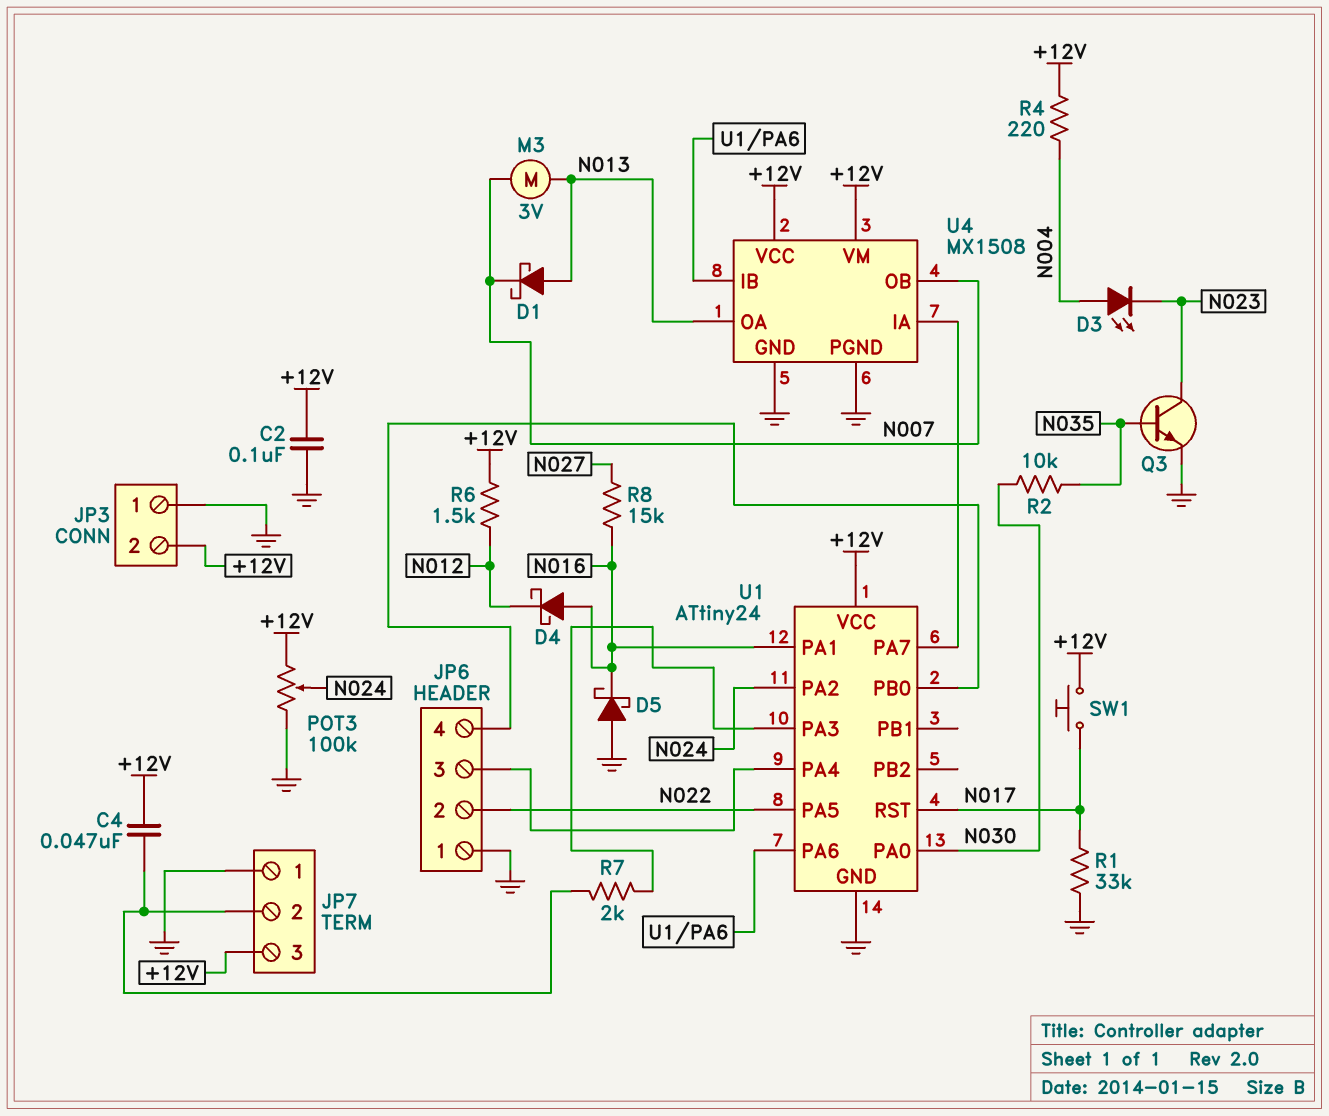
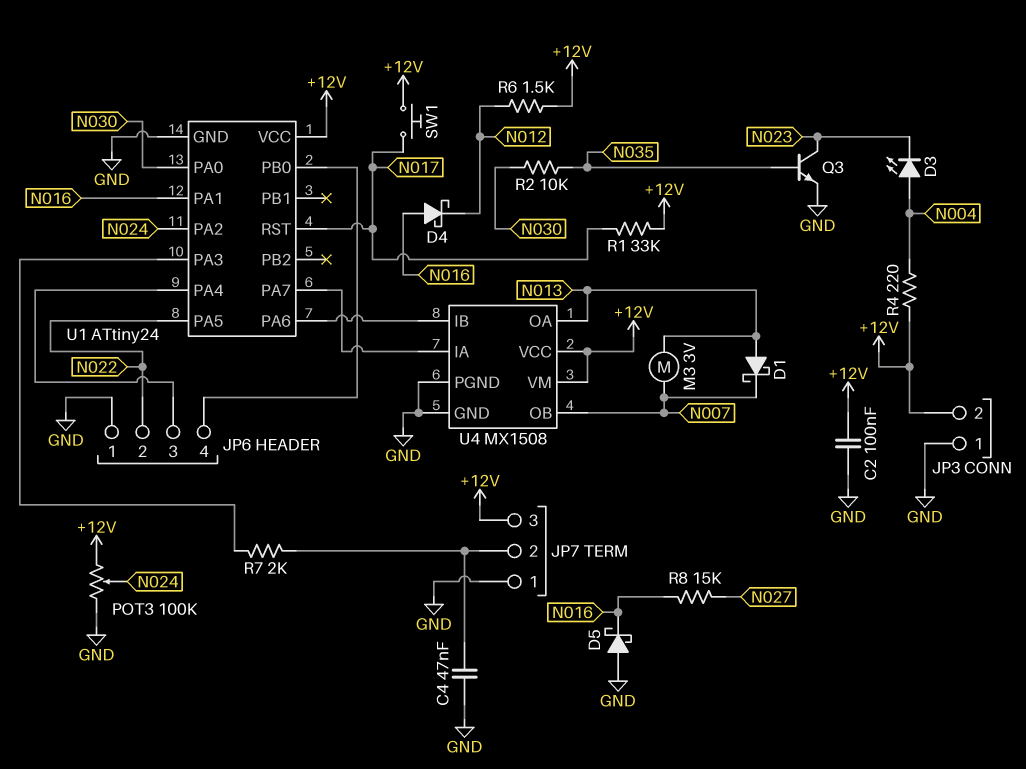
C4: 47nF (+12V, JP7/2) -> 47nF (GND, JP7/2)
R1: 33k (GND, N017) -> 33k (+12V, N017)

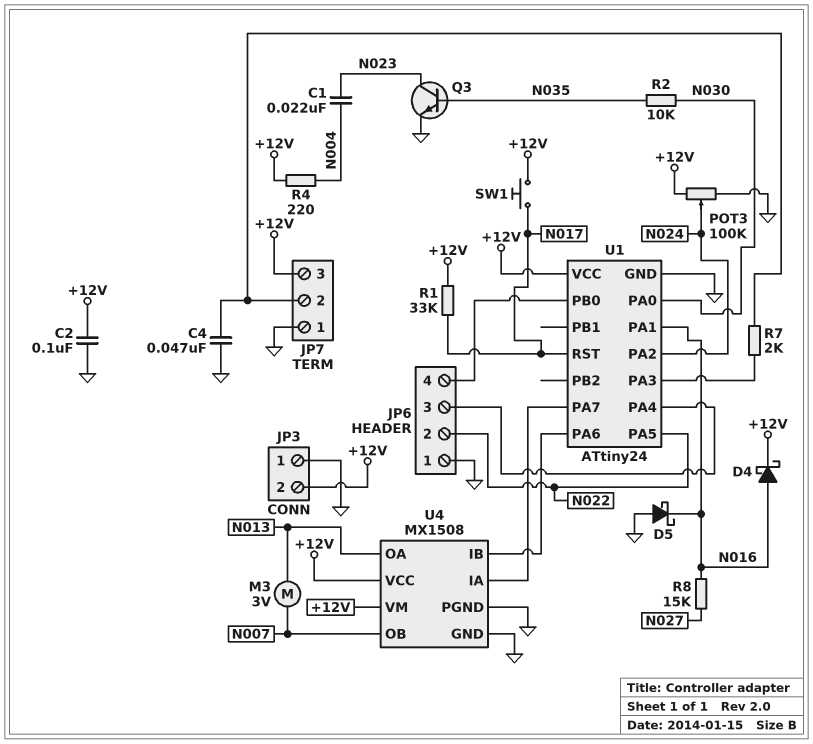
C1: none -> 22nF (N004, N023)
D1: schottky (A N013, K N007) -> none
D3: LED (A N004, K N023) -> none
D4: schottky (A N016, K N012) -> schottky (A N016, K +12V)
R6: 1.5k (+12V, N012) -> none

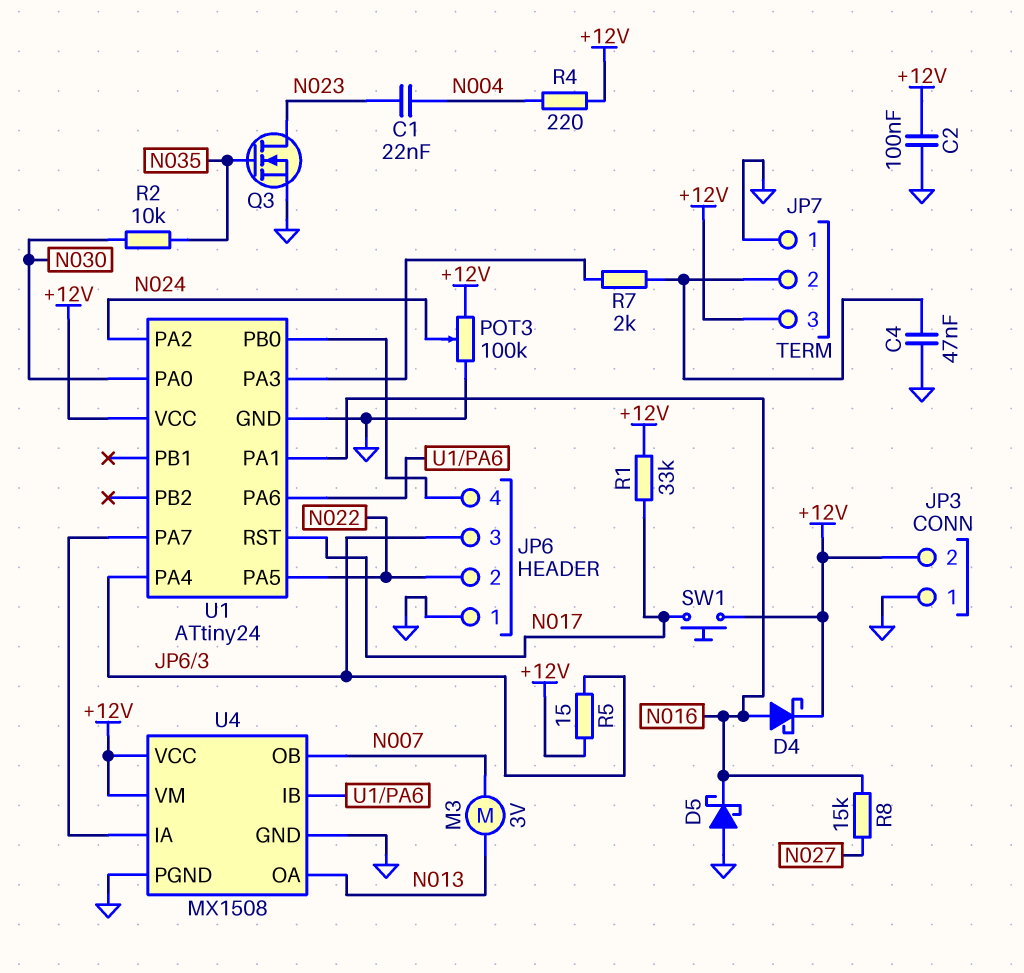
Q3: NPN (B N035, C N023, E GND) -> NMOS (G N035, D N023, S GND)
R5: none -> 15 (+12V, JP6/3)

